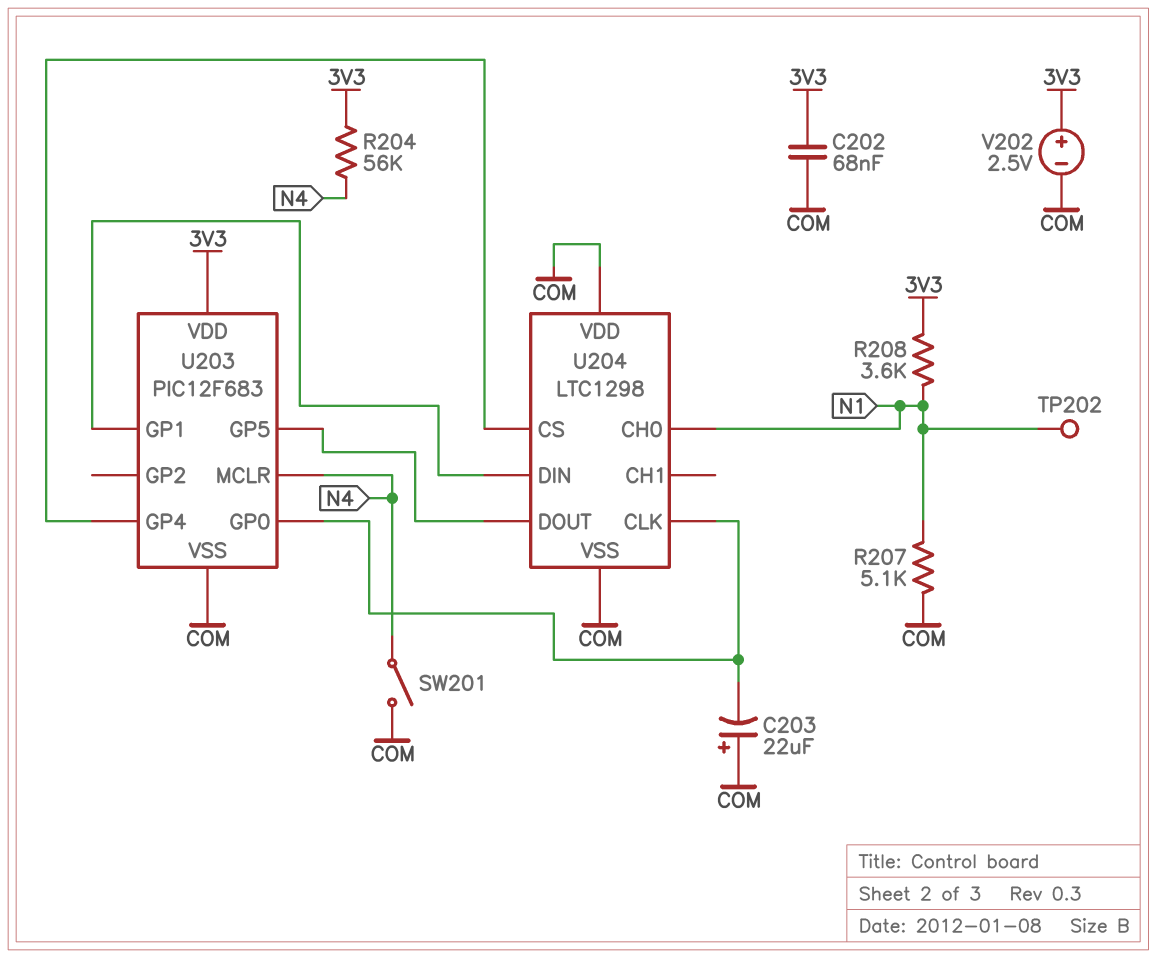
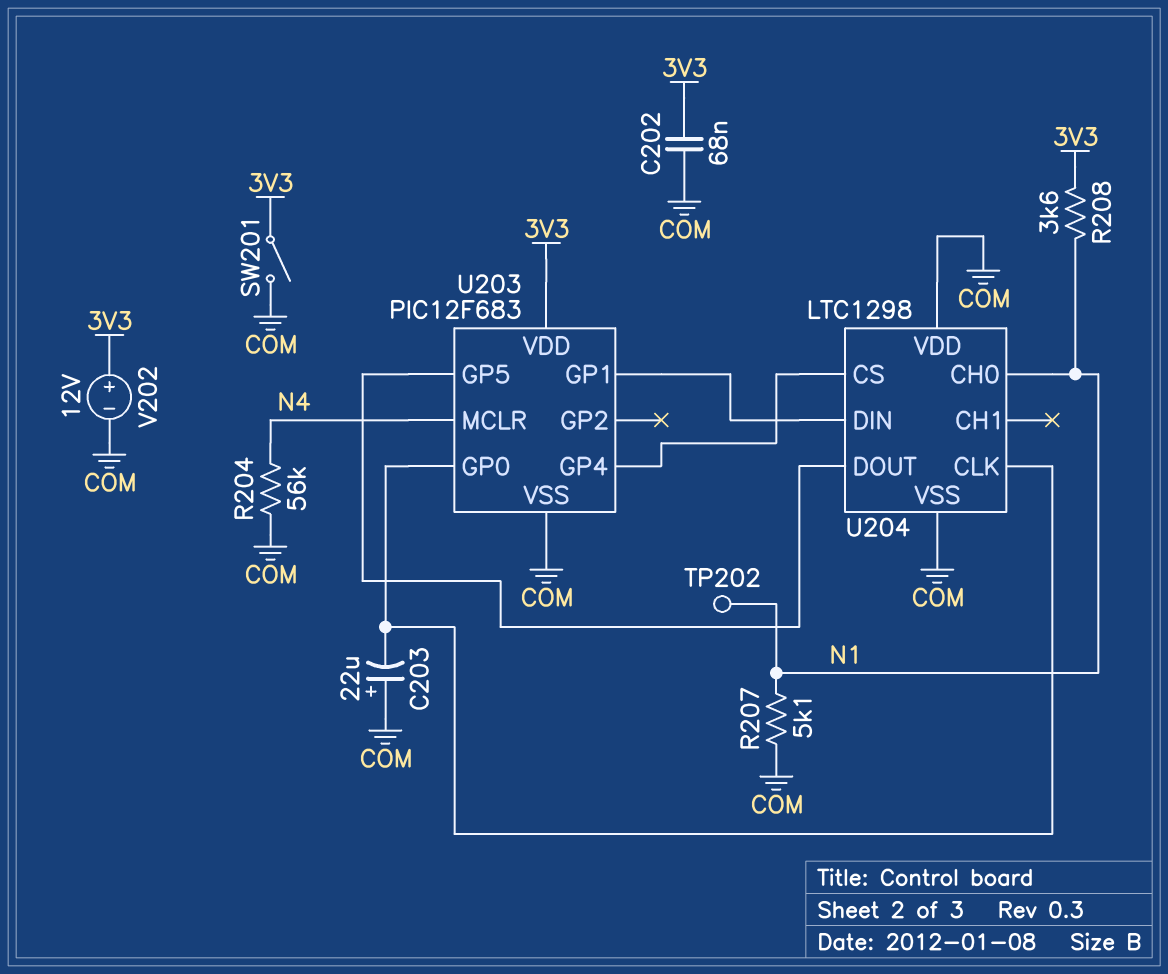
R204: 56k (3V3, N4) -> 56k (COM, N4)
SW201: switch (COM, N4) -> switch (3V3, COM)
V202: 2.5V (plus 3V3, minus COM) -> 12V (plus 3V3, minus COM)

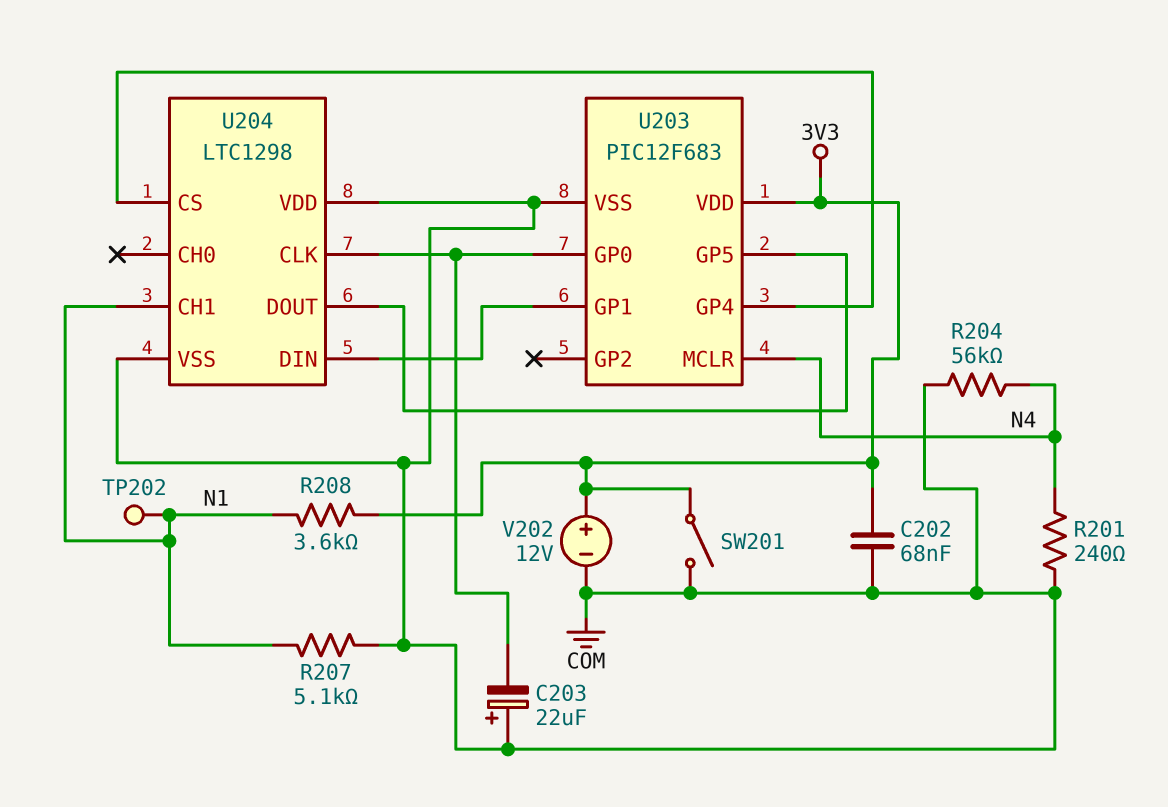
R201: none -> 240 (COM, N4)
U204 pin CH0: N1 -> none
U204 pin CH1: none -> N1

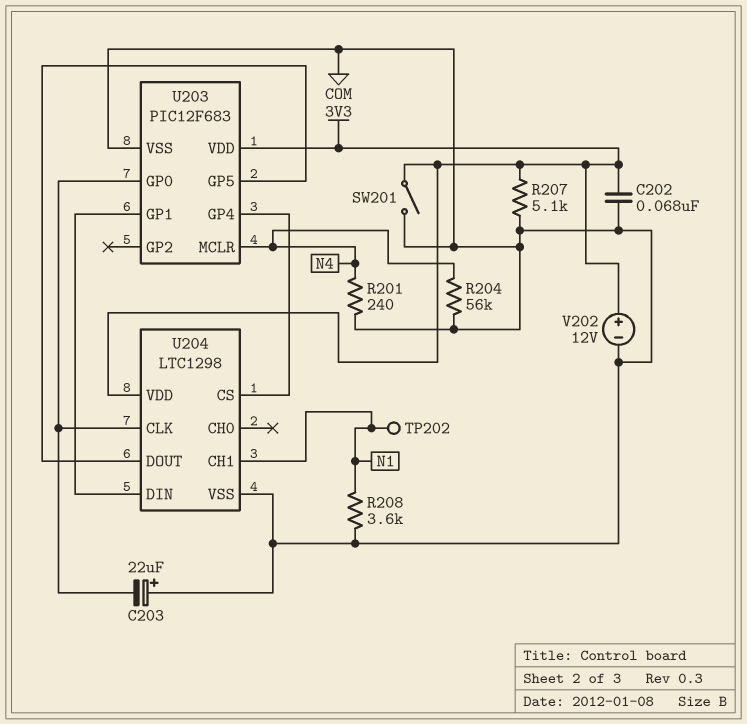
R207: 5.1k (COM, N1) -> 5.1k (3V3, COM)
R208: 3.6k (3V3, N1) -> 3.6k (COM, N1)
U204 pin VDD: COM -> 3V3

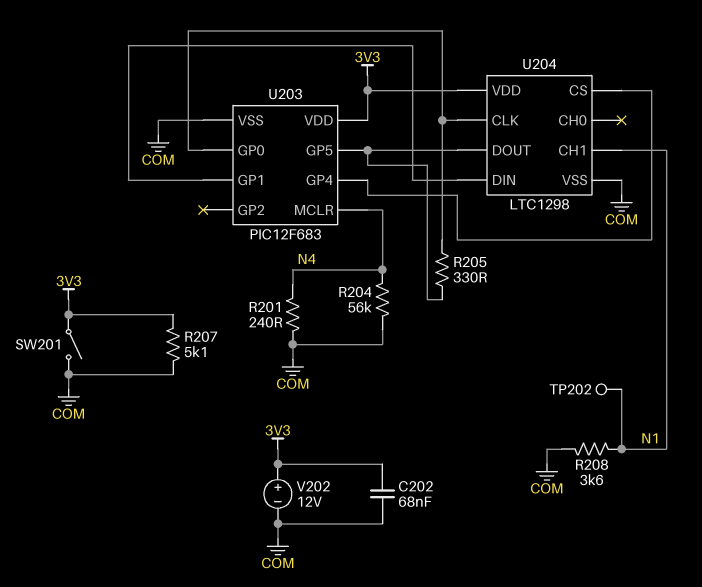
C203: 22uF (plus COM, minus U203/GP0) -> none
R205: none -> 330 (U203/GP0, U203/GP5)

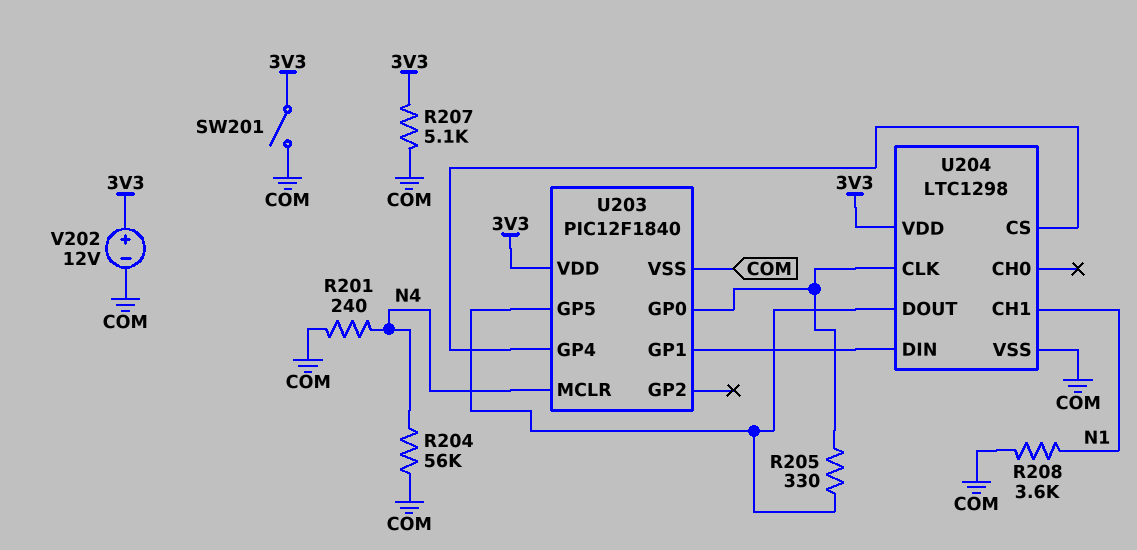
C202: 68nF (3V3, COM) -> none
TP202: test point (N1) -> none
U203: PIC12F683 -> PIC12F1840

